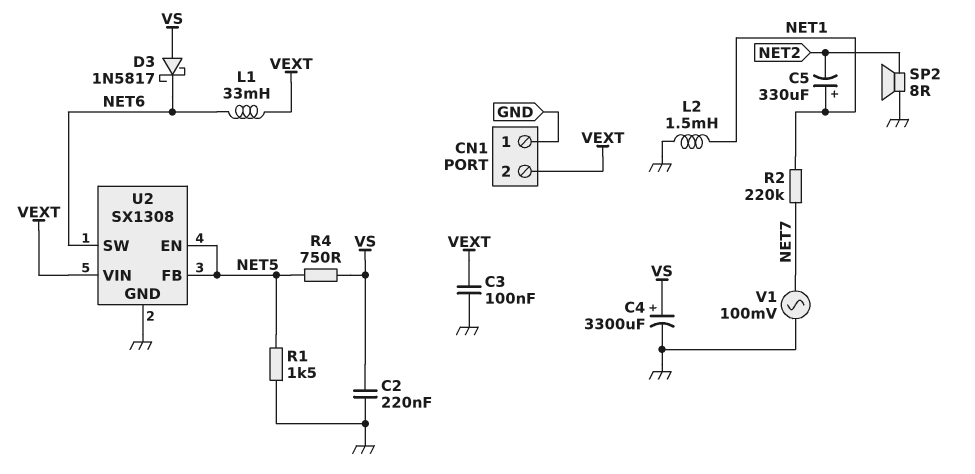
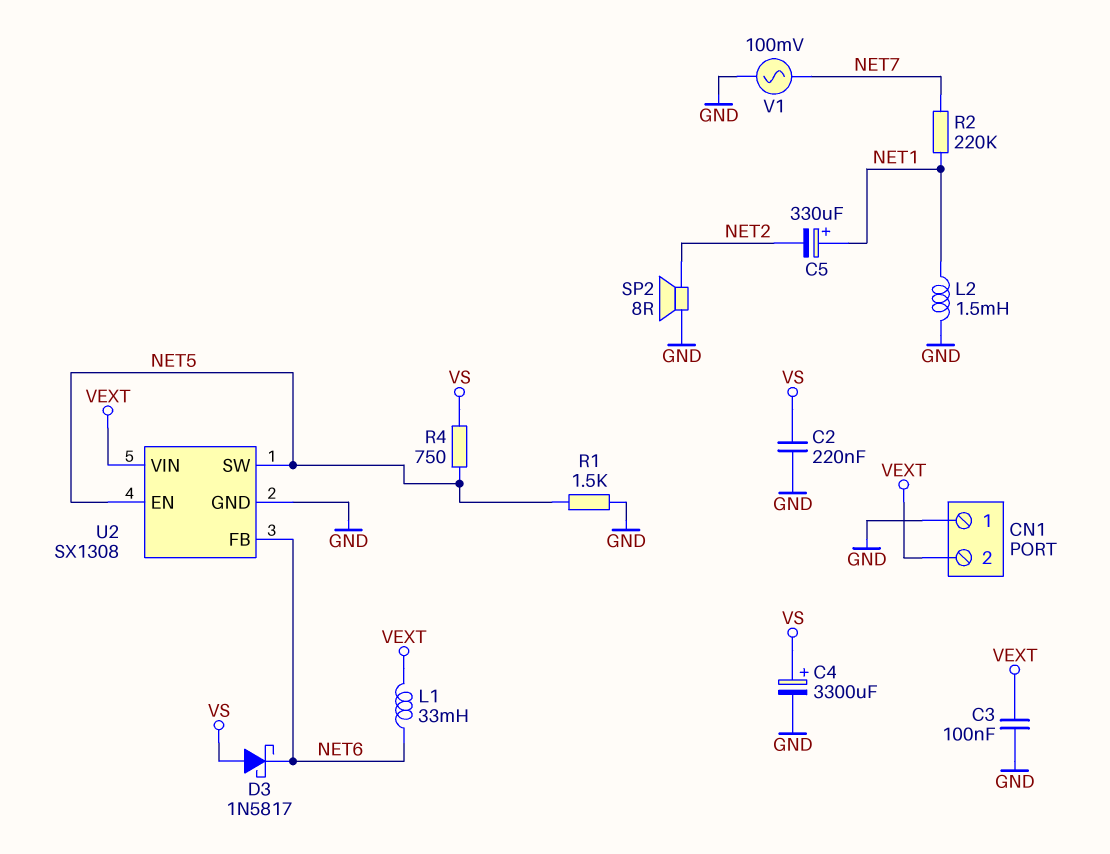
U2 pin FB: NET5 -> NET6
U2 pin SW: NET6 -> NET5

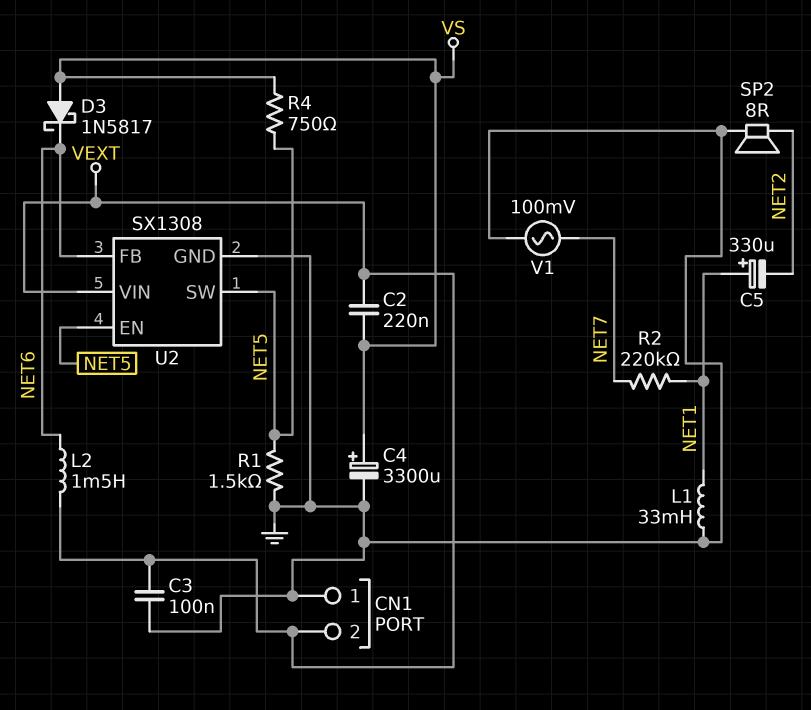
C2: 220nF (GND, VS) -> 220nF (VEXT, VS)
L1: 33mH (NET6, VEXT) -> 33mH (GND, NET1)
L2: 1.5mH (GND, NET1) -> 1.5mH (NET6, VEXT)

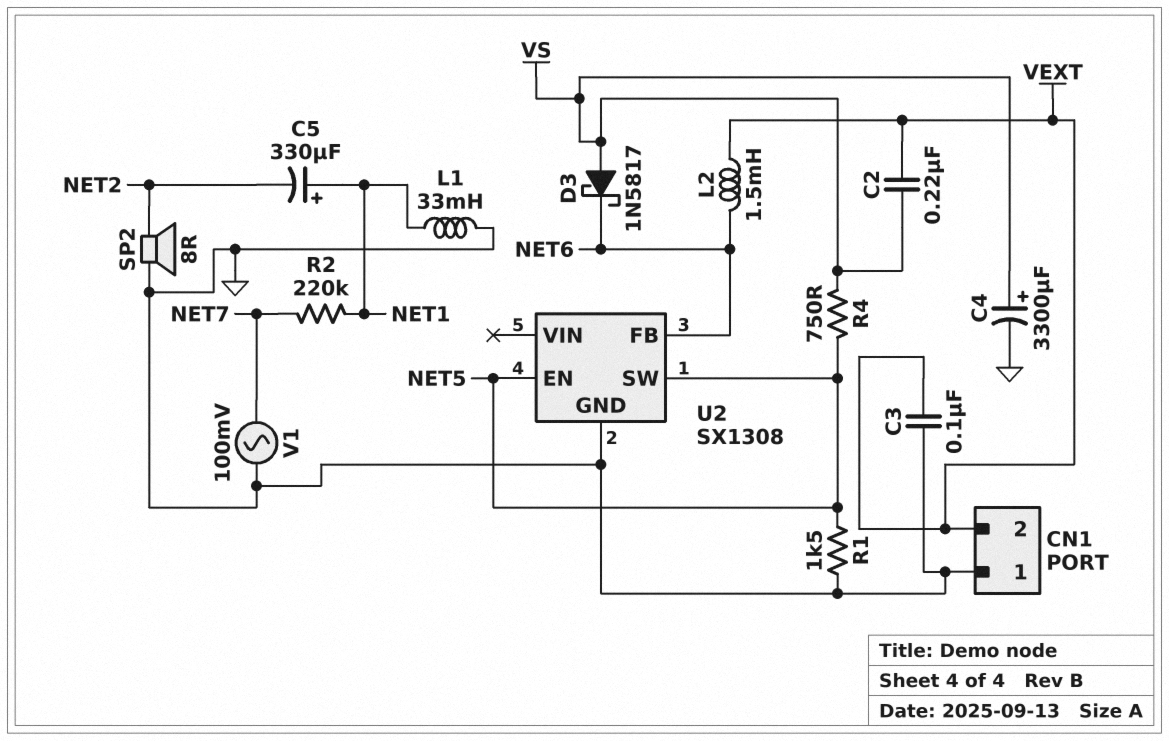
U2 pin VIN: VEXT -> none

